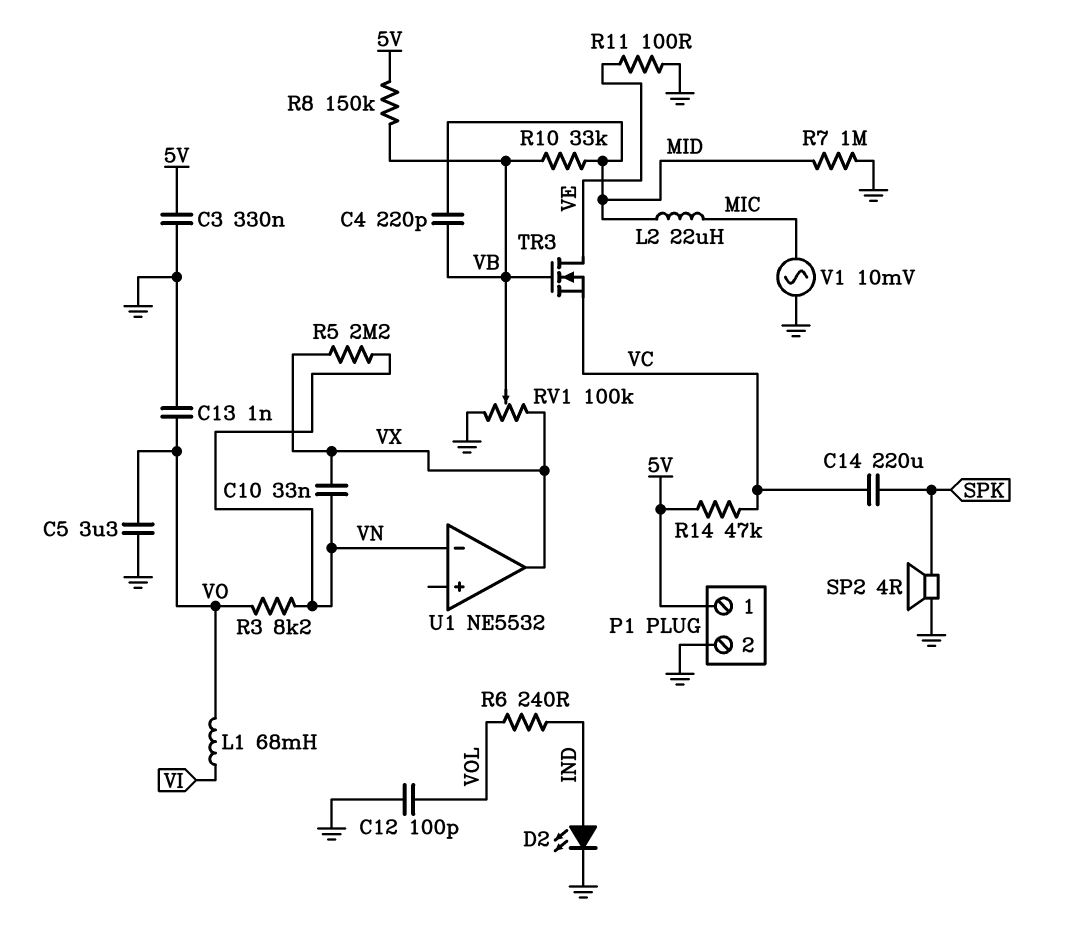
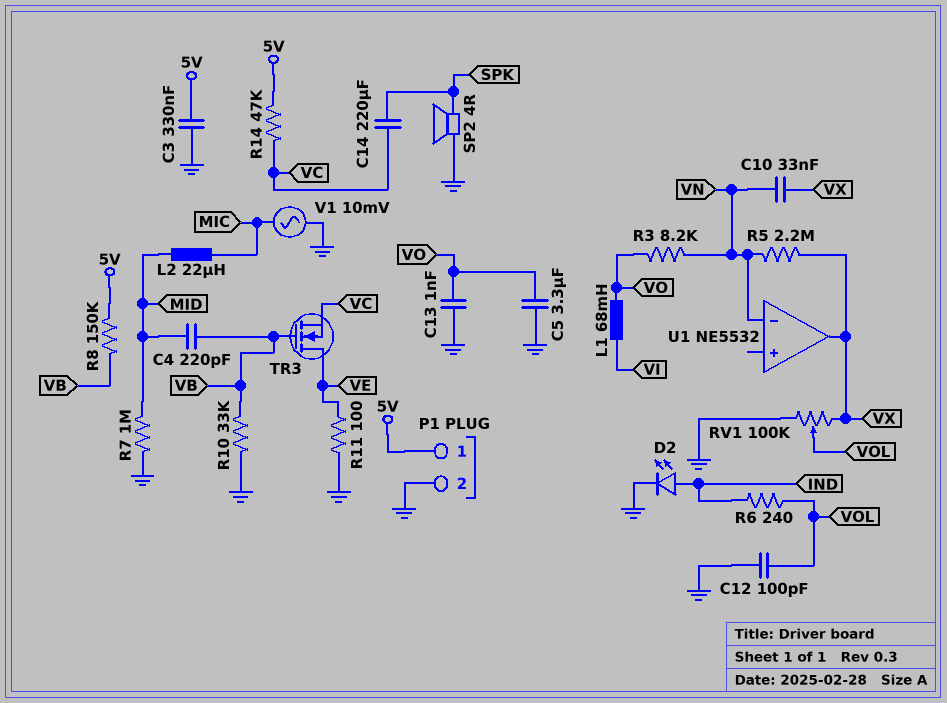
R10: 33k (MID, VB) -> 33k (GND, VB)
RV1: 100k (GND, VX, wiper VB) -> 100k (GND, VX, wiper VOL)

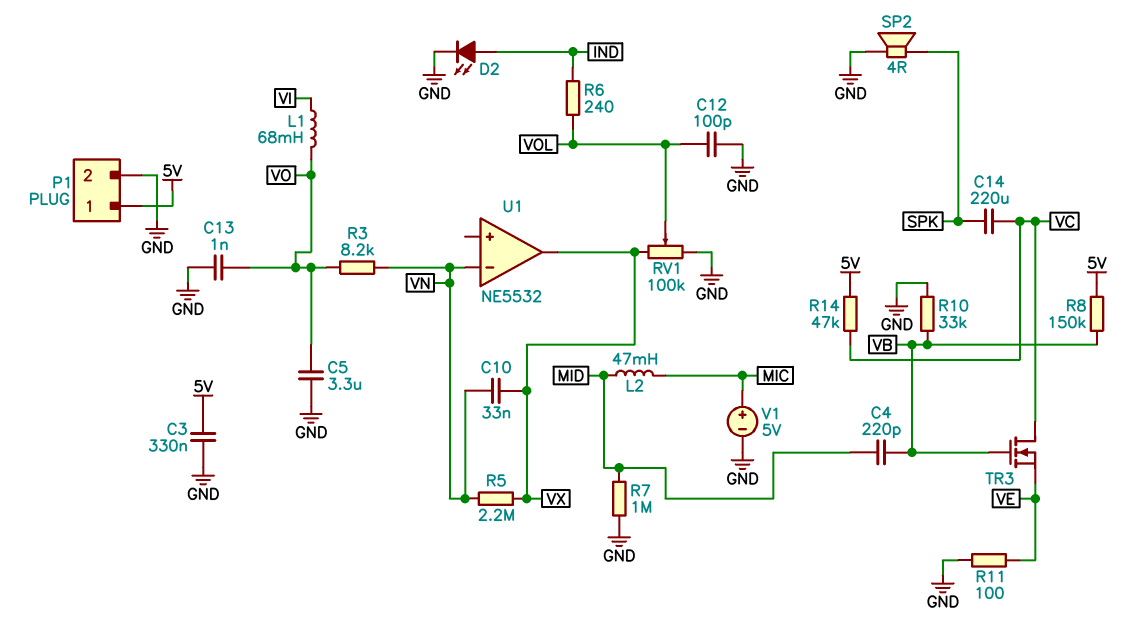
L2: 22uH (MIC, MID) -> 47mH (MIC, MID)
TR3: NMOS (G VB, D VE, S VC) -> NMOS (G VB, D VC, S VE)
V1: AC 10mV (GND, MIC) -> 5V (plus MIC, minus GND)

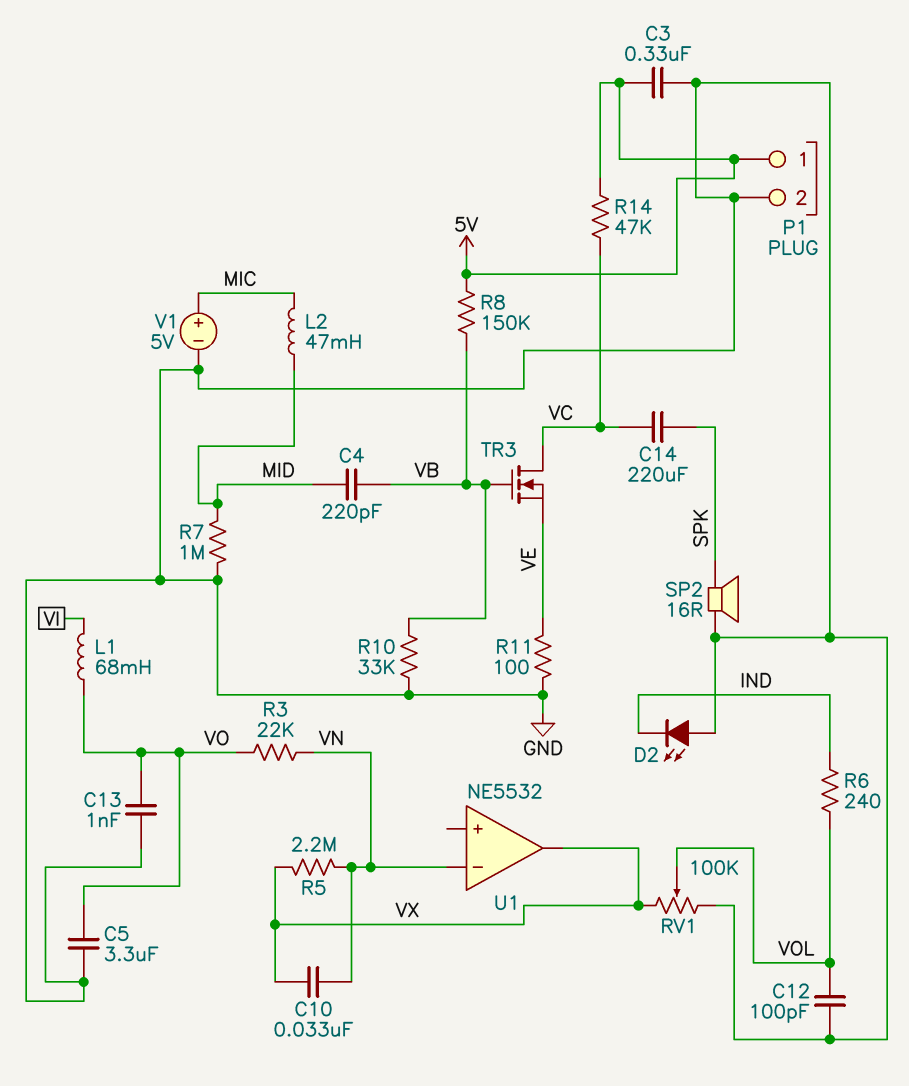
D2: LED (A IND, K GND) -> LED (A GND, K IND)
R3: 8.2k (VN, VO) -> 22k (VN, VO)
SP2: speaker 4R (GND, SPK) -> speaker 16R (GND, SPK)

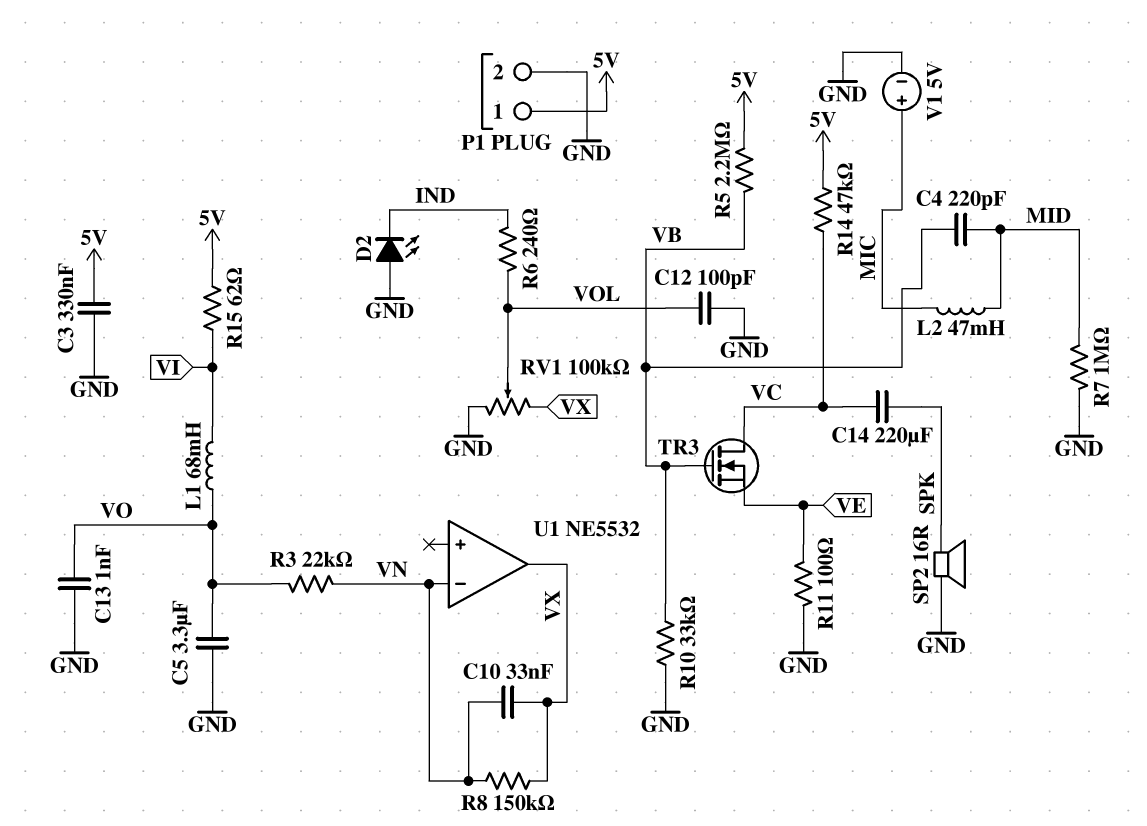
R5: 2.2M (VN, VX) -> 2.2M (5V, VB)
R8: 150k (5V, VB) -> 150k (VN, VX)
R15: none -> 62 (5V, VI)

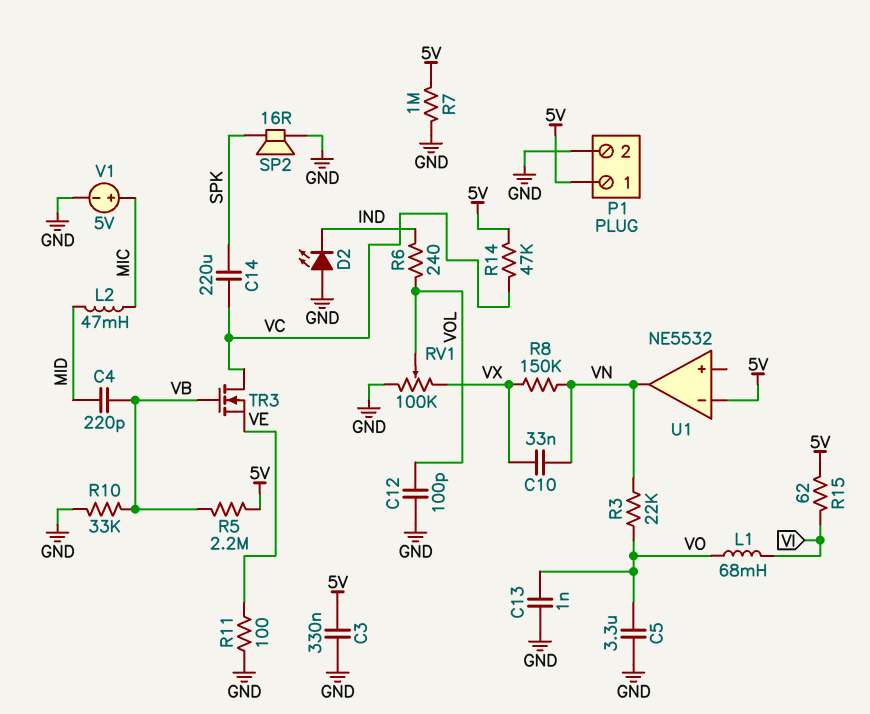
R7: 1M (GND, MID) -> 1M (5V, GND)
U1 pin in-: VN -> 5V
U1 pin out: VX -> VN

